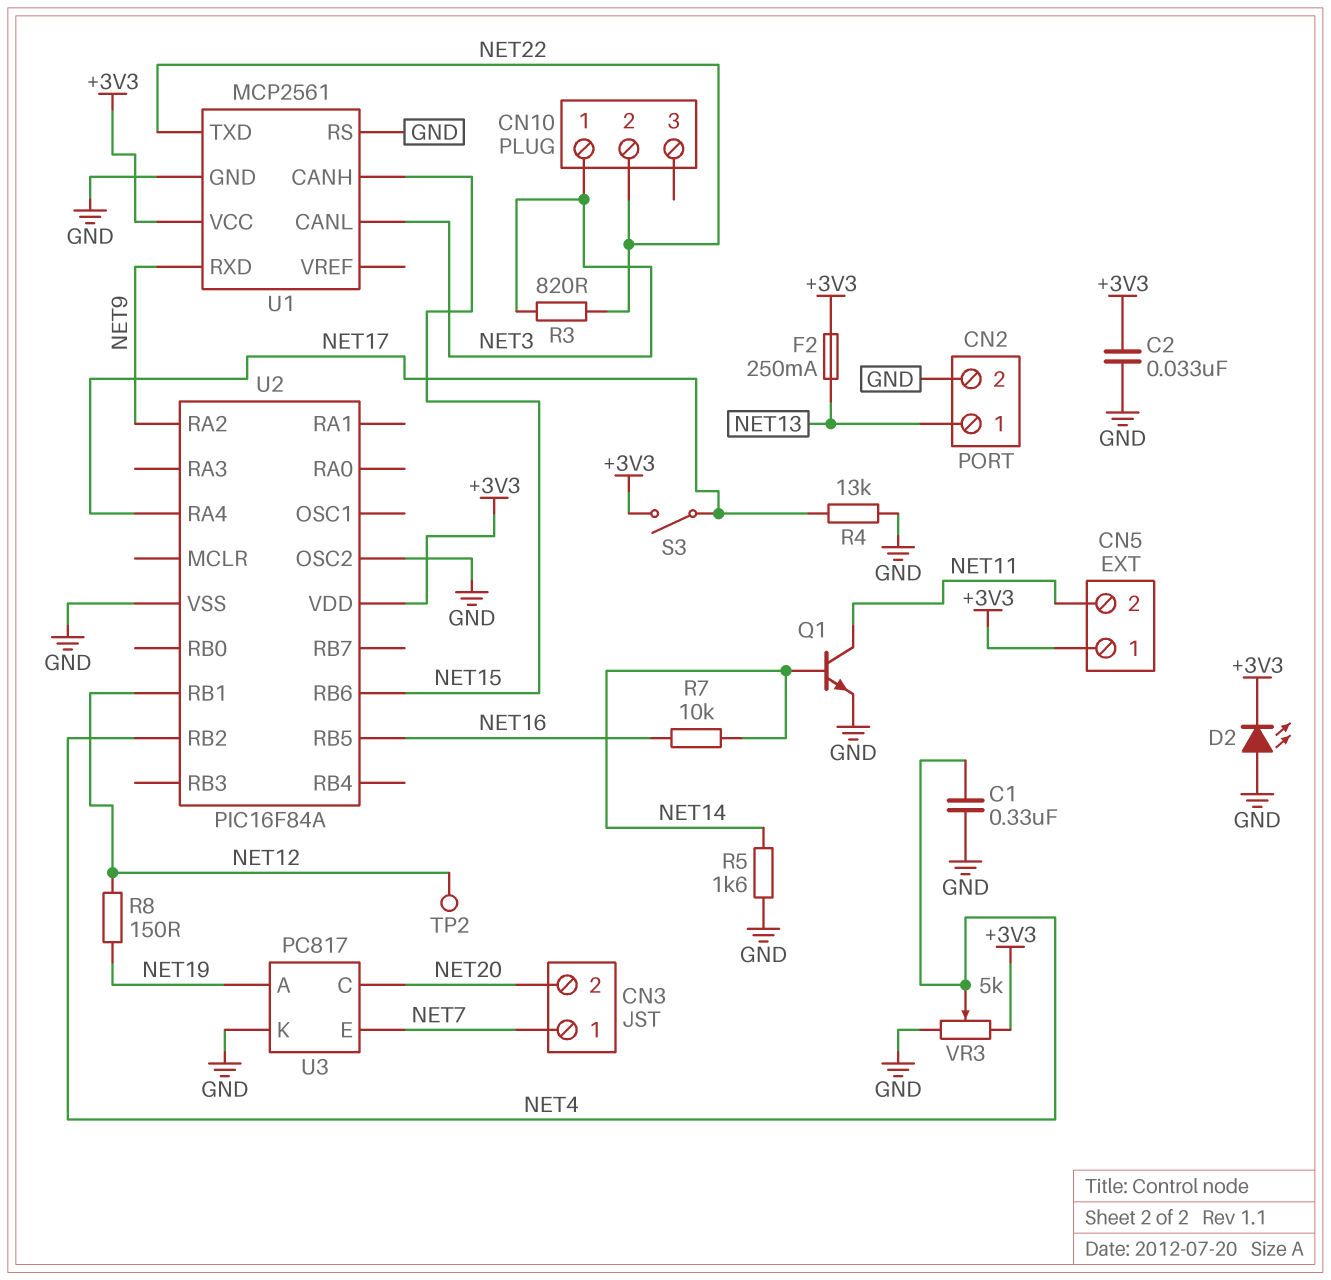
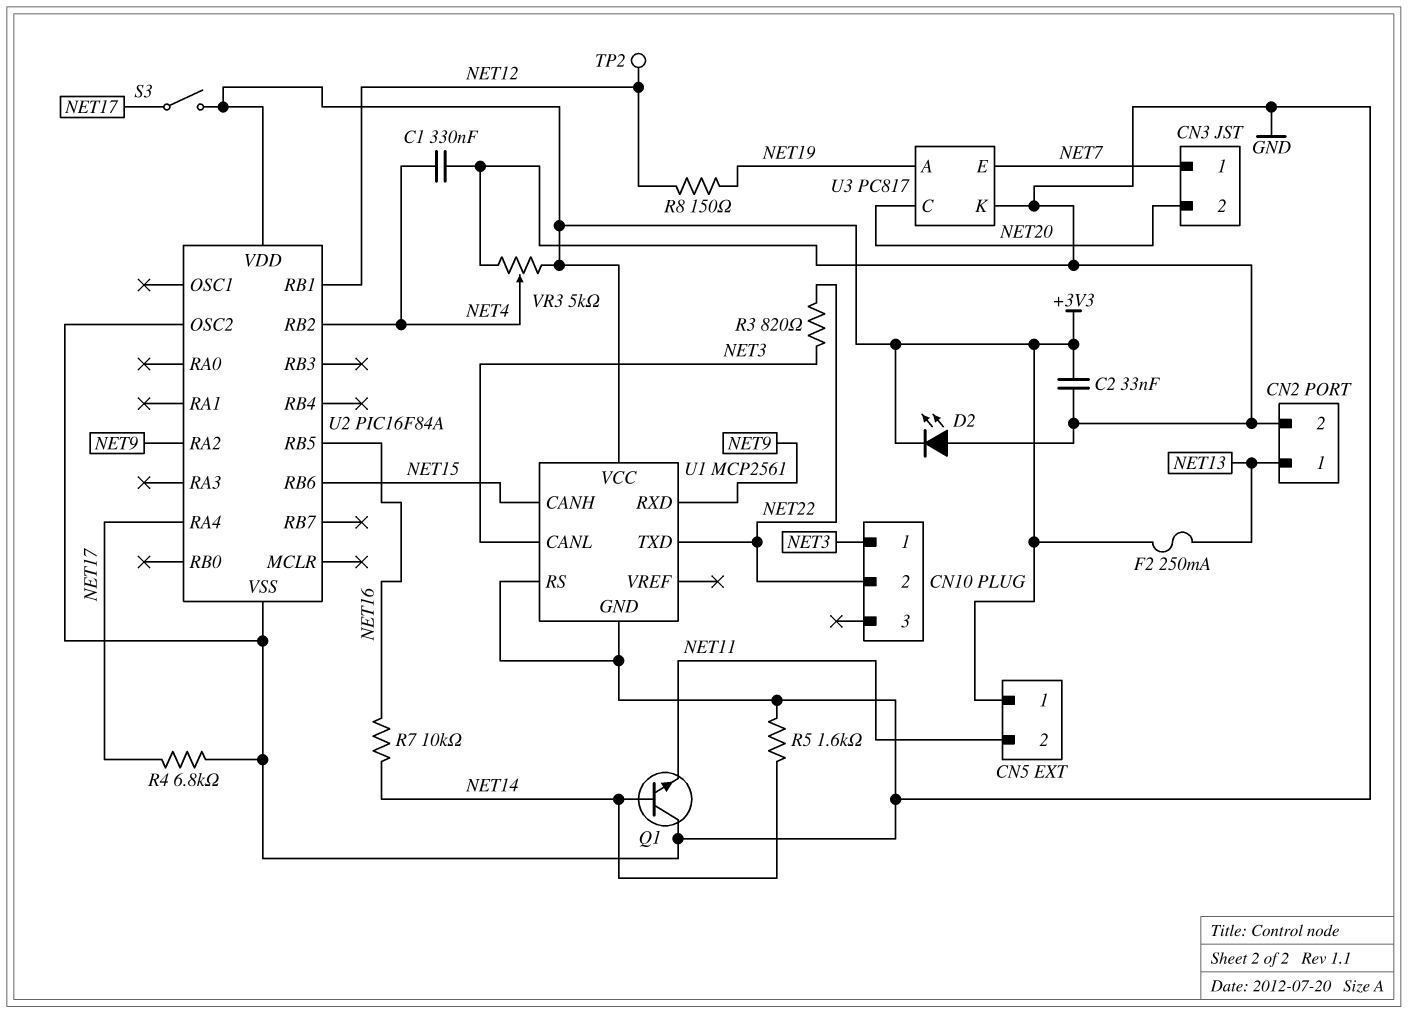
Q1: NPN (B NET14, C NET11, E GND) -> NPN (B NET14, C GND, E NET11)
R4: 13k (GND, NET17) -> 6.8k (GND, NET17)

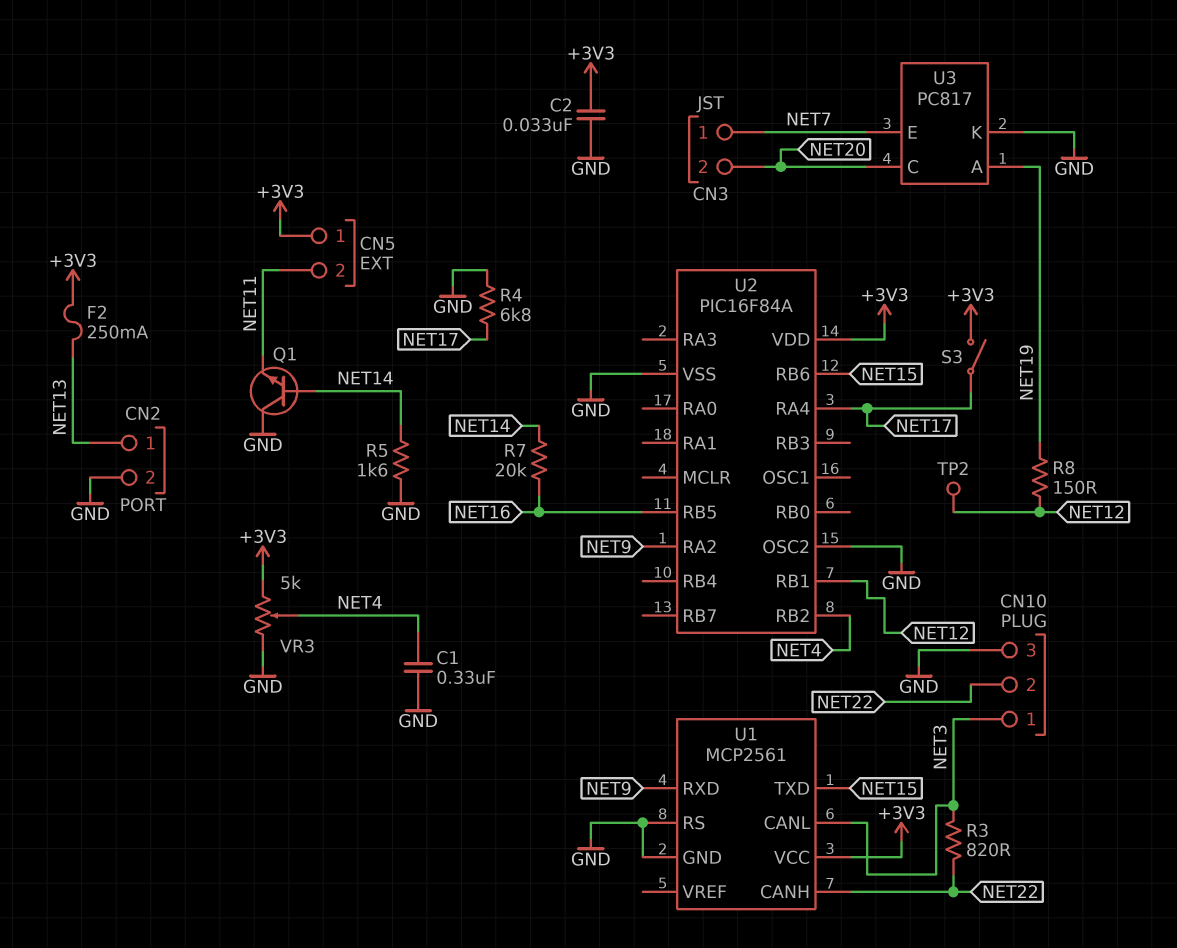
CN10 pin 3: none -> GND
D2: LED (A GND, K +3V3) -> none
R7: 10k (NET14, NET16) -> 20k (NET14, NET16)
U1 pin CANH: NET15 -> NET22
U1 pin TXD: NET22 -> NET15

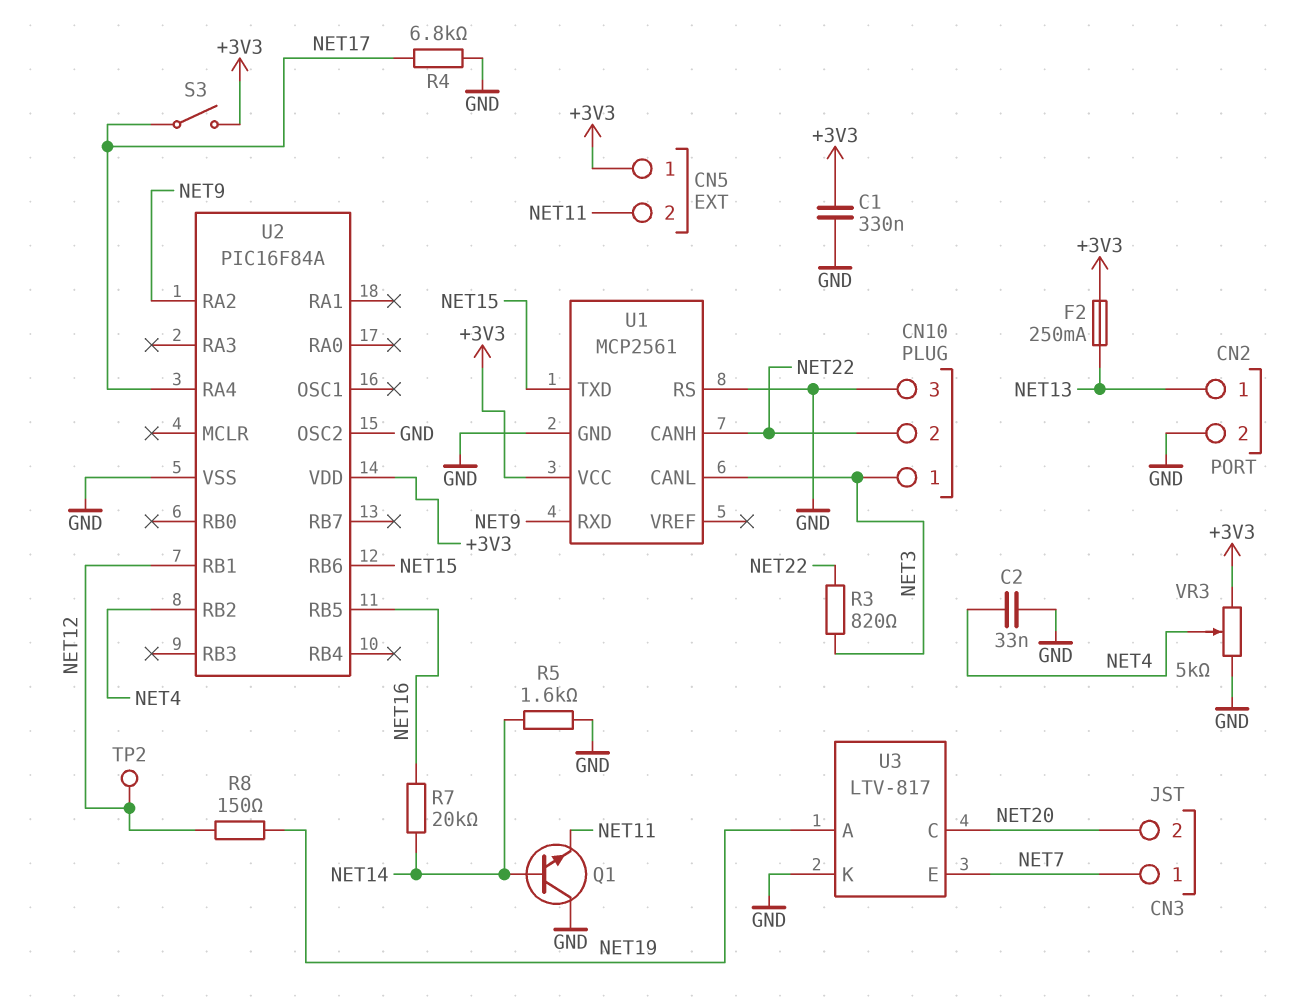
C1: 330nF (GND, NET4) -> 330nF (+3V3, GND)
C2: 33nF (+3V3, GND) -> 33nF (GND, NET4)
U3: PC817 -> LTV-817

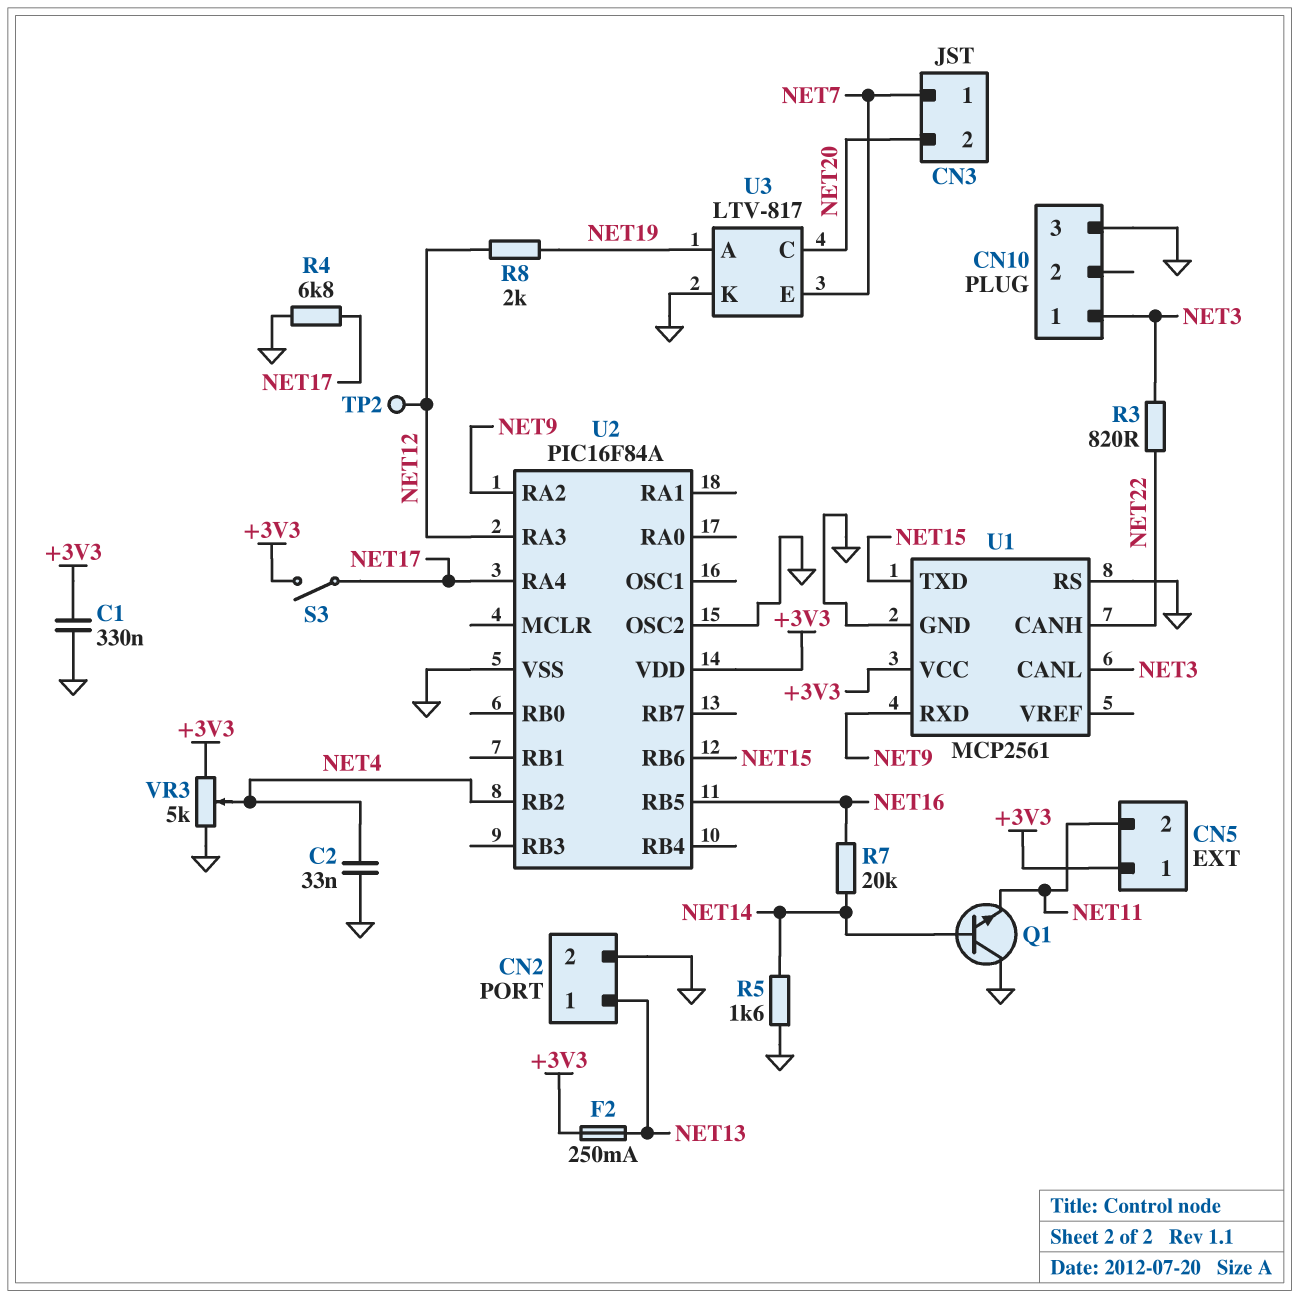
CN10 pin 2: NET22 -> none
R8: 150 (NET12, NET19) -> 2k (NET12, NET19)
U2 pin RA3: none -> NET12
U2 pin RB1: NET12 -> none

